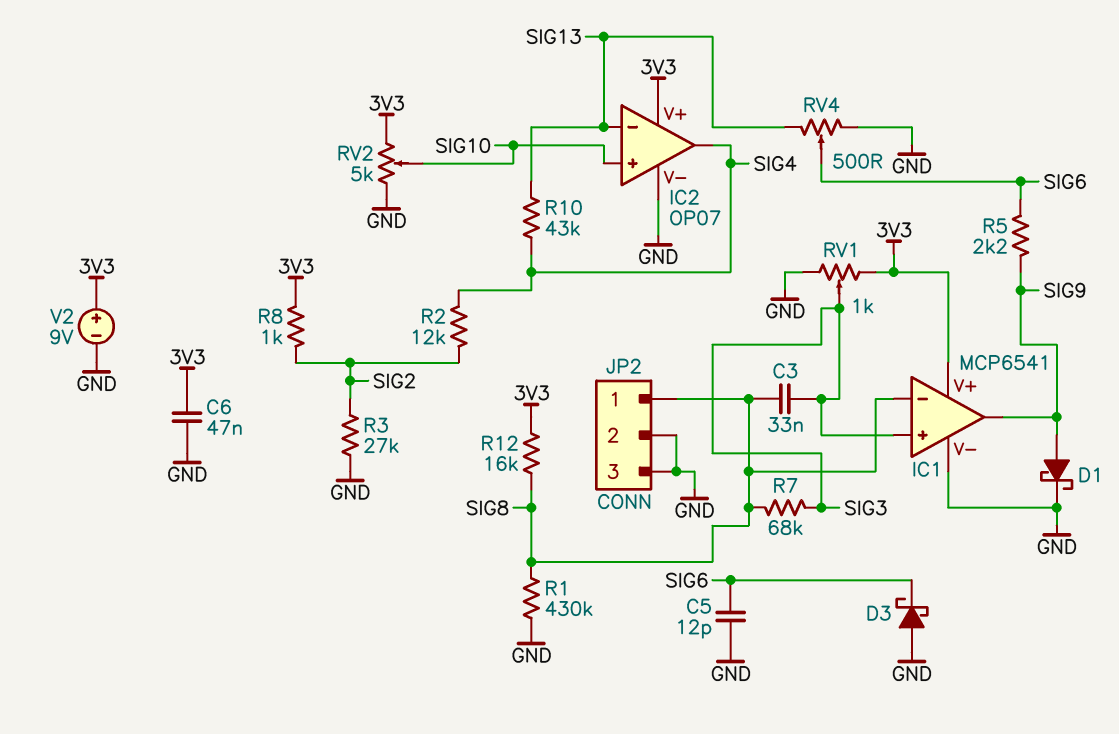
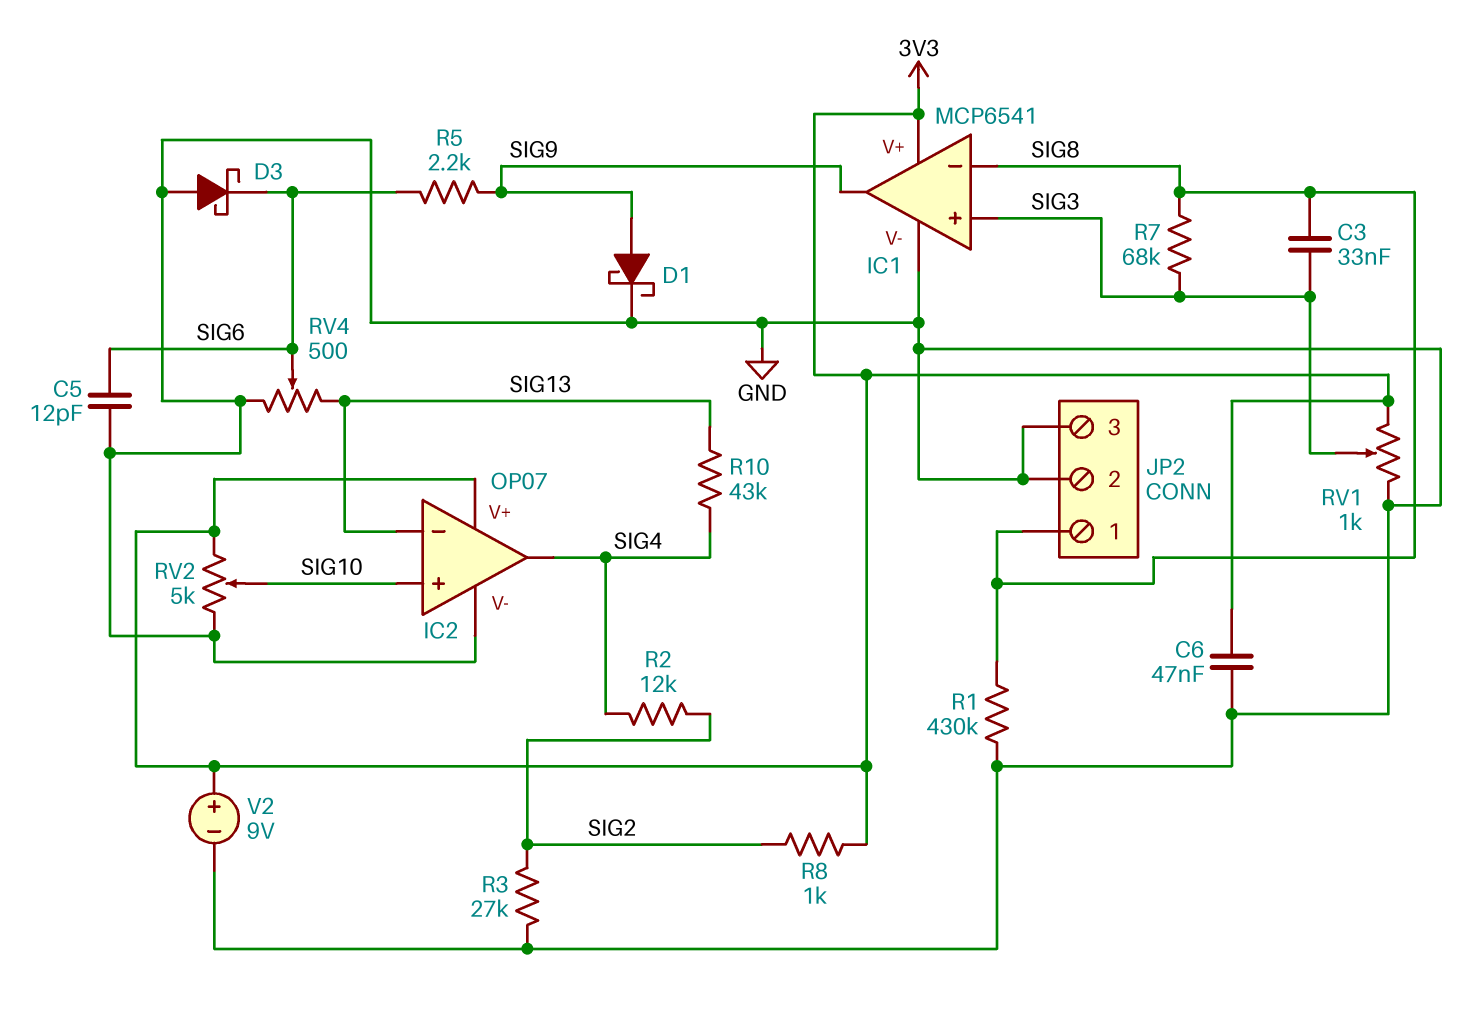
R12: 16k (3V3, SIG8) -> none

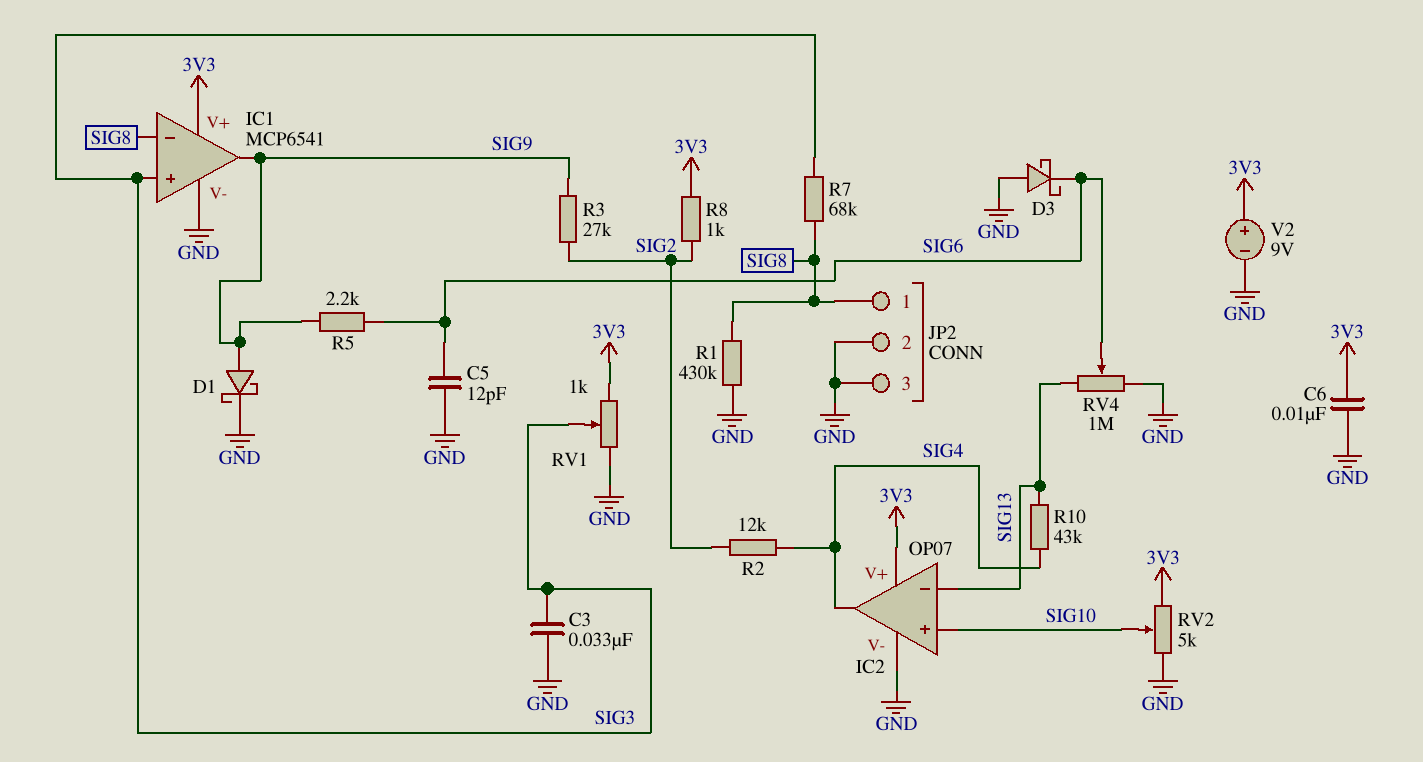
C3: 33nF (SIG3, SIG8) -> 33nF (GND, SIG3)
C6: 47nF (3V3, GND) -> 10nF (3V3, GND)
R3: 27k (GND, SIG2) -> 27k (SIG2, SIG9)
RV4: 500 (GND, SIG13, wiper SIG6) -> 1M (GND, SIG13, wiper SIG6)

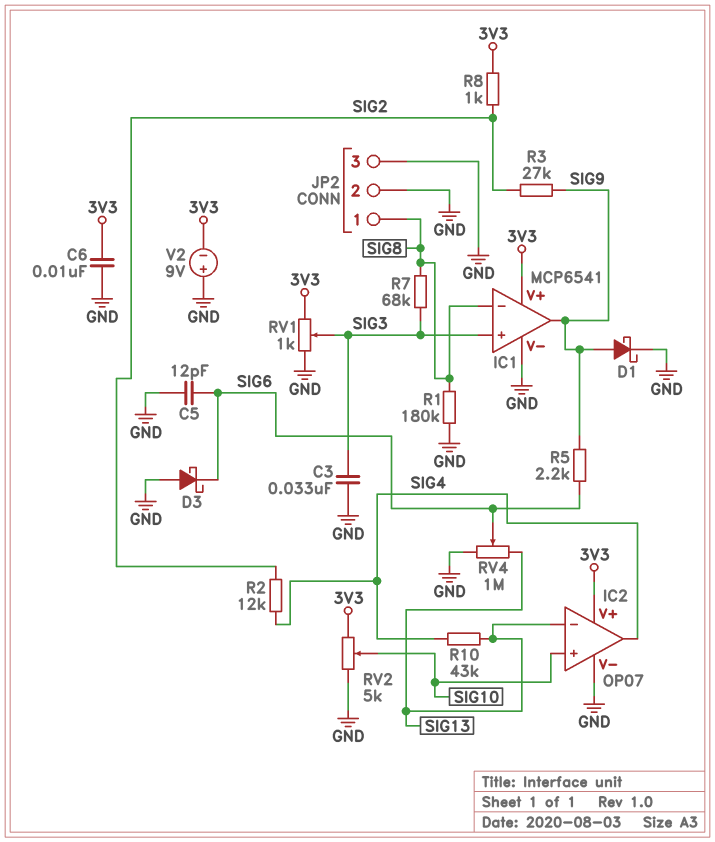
R1: 430k (GND, SIG8) -> 180k (GND, SIG8)
V2: 9V (plus 3V3, minus GND) -> 9V (plus GND, minus 3V3)

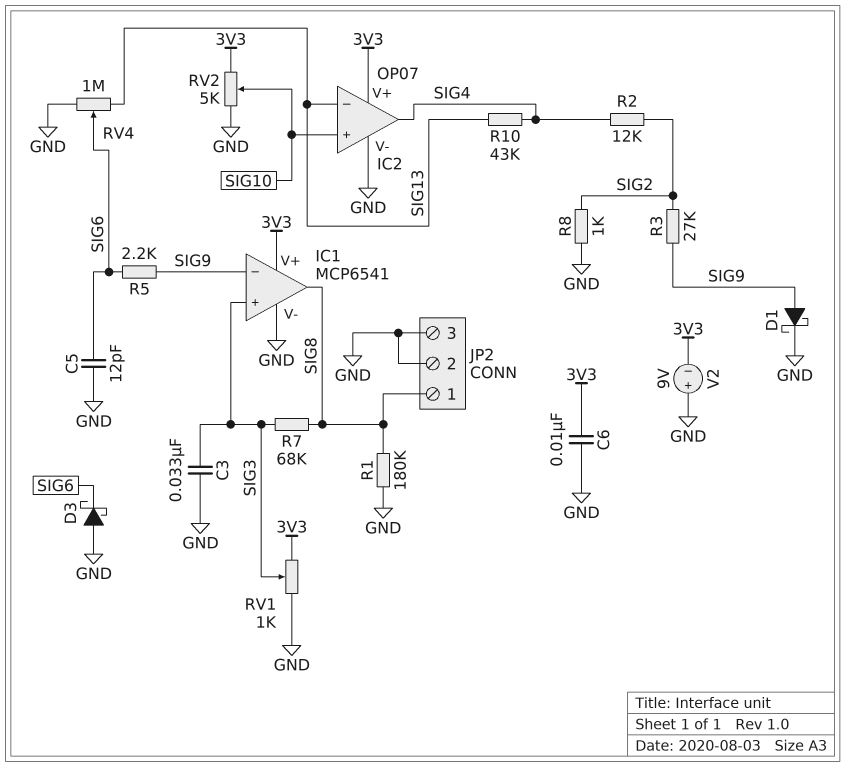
IC1 pin in-: SIG8 -> SIG9
IC1 pin out: SIG9 -> SIG8
R8: 1k (3V3, SIG2) -> 1k (GND, SIG2)

